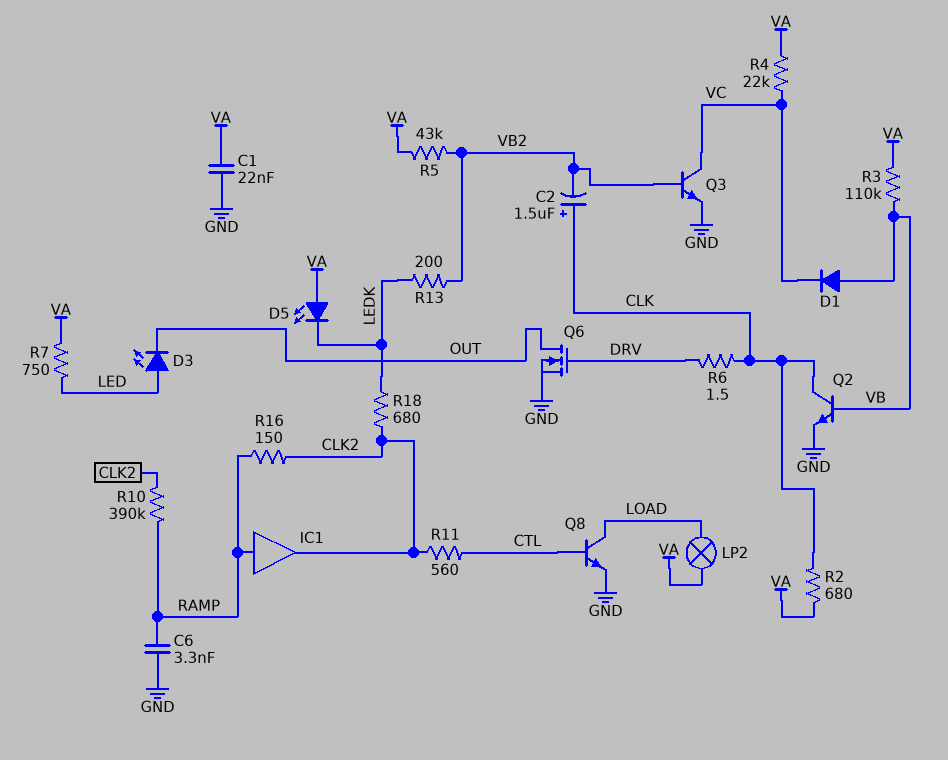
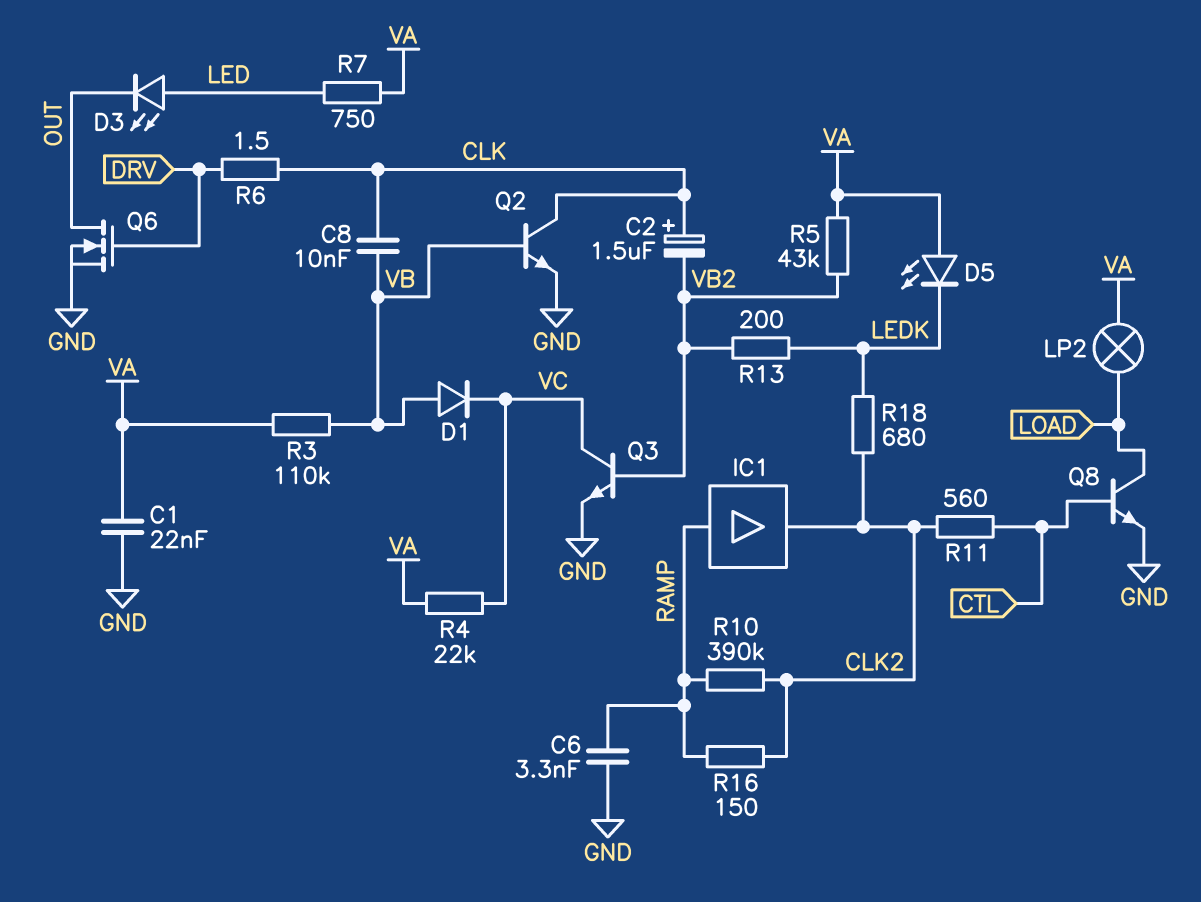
C8: none -> 10nF (CLK, VB)
R2: 680 (CLK, VA) -> none

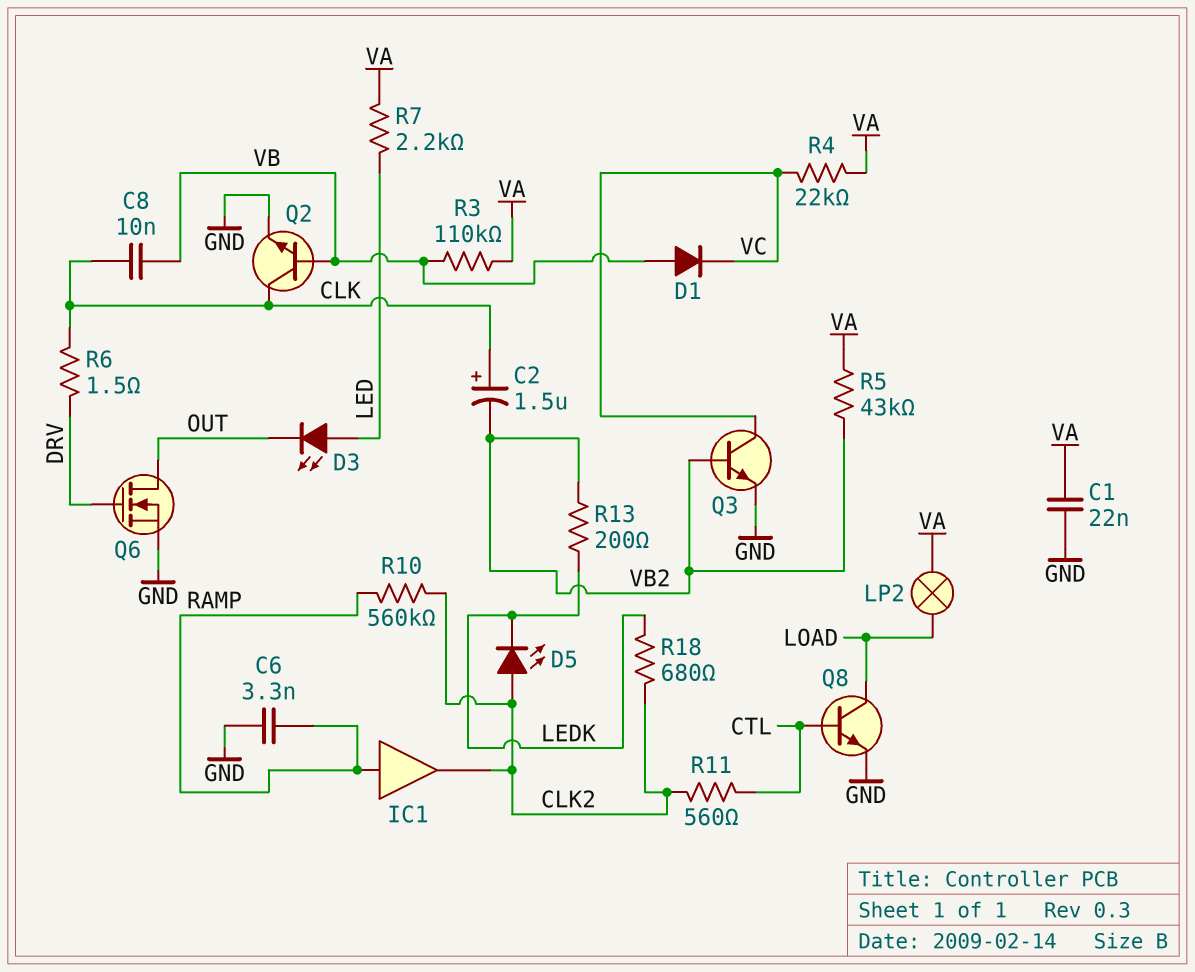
D5: LED (A VA, K LEDK) -> LED (A CLK2, K LEDK)
R7: 750 (LED, VA) -> 2.2k (LED, VA)
R10: 390k (CLK2, RAMP) -> 560k (CLK2, RAMP)
R16: 150 (CLK2, RAMP) -> none

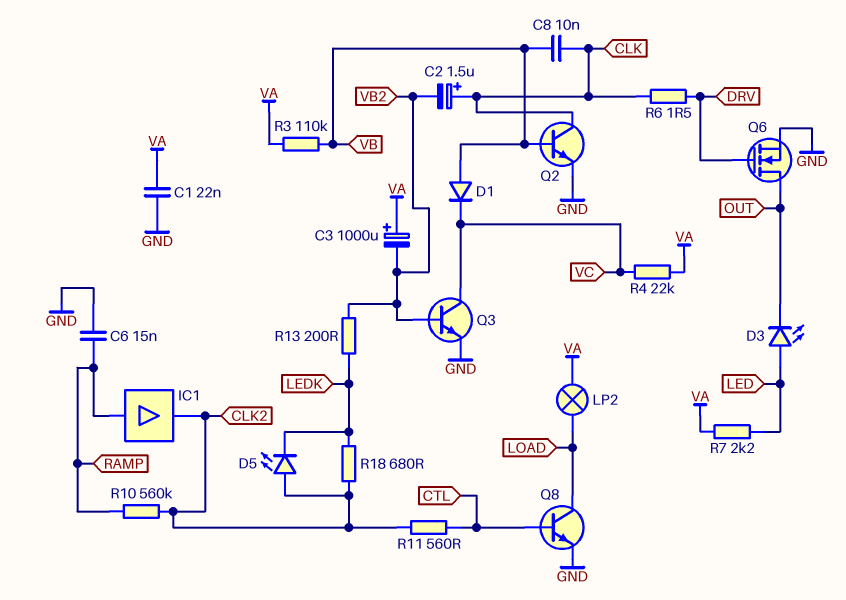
C3: none -> 1000uF (plus VA, minus VB2)
C6: 3.3nF (GND, RAMP) -> 15nF (GND, RAMP)
R5: 43k (VA, VB2) -> none

